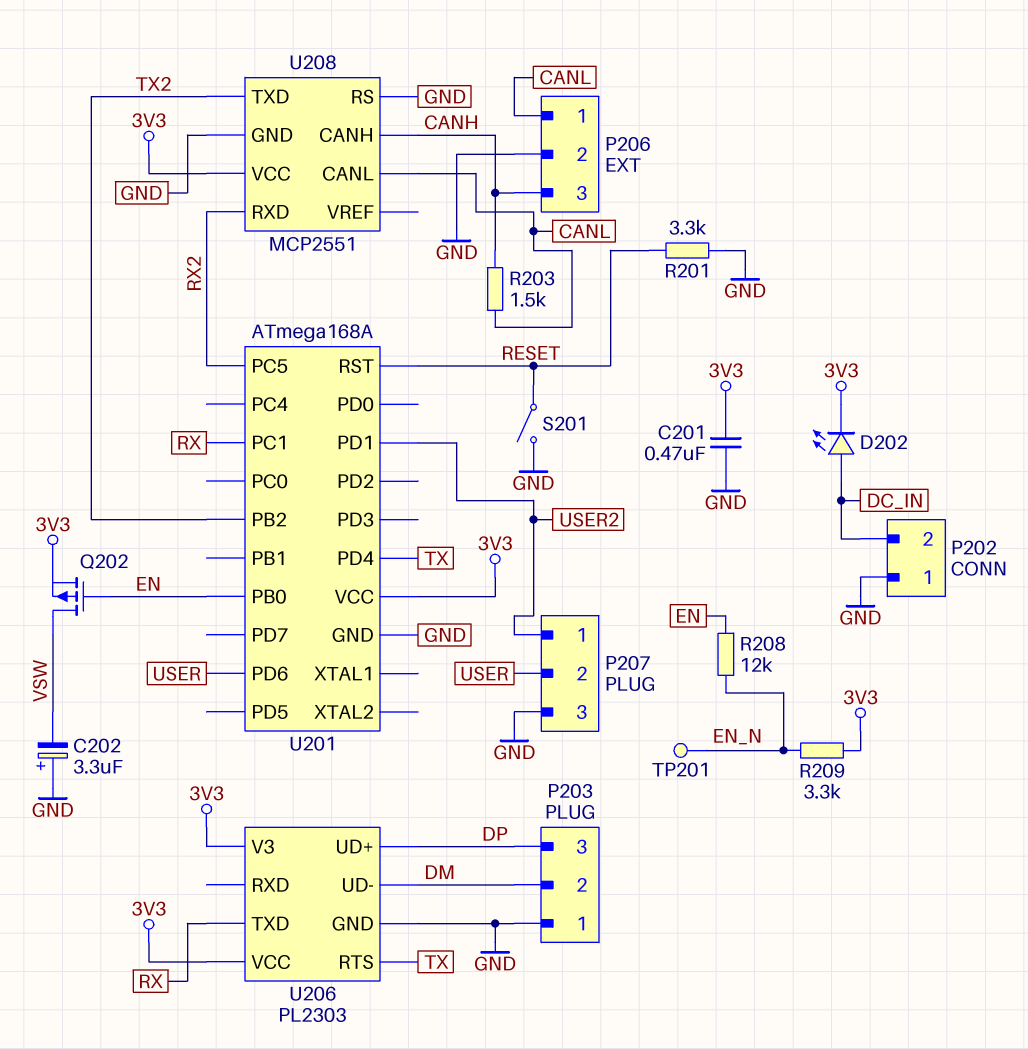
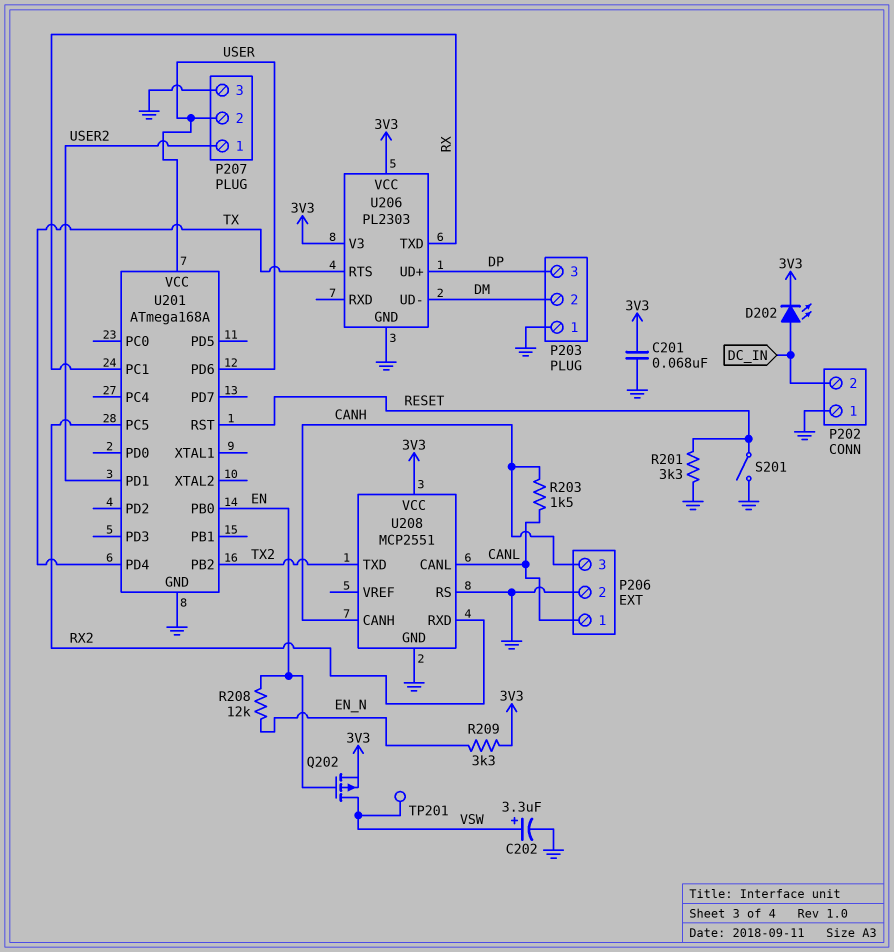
C201: 470nF (3V3, GND) -> 68nF (3V3, GND)
C202: 3.3uF (plus GND, minus VSW) -> 3.3uF (plus VSW, minus GND)
TP201: test point (EN_N) -> test point (VSW)
U201 pin VCC: 3V3 -> USER

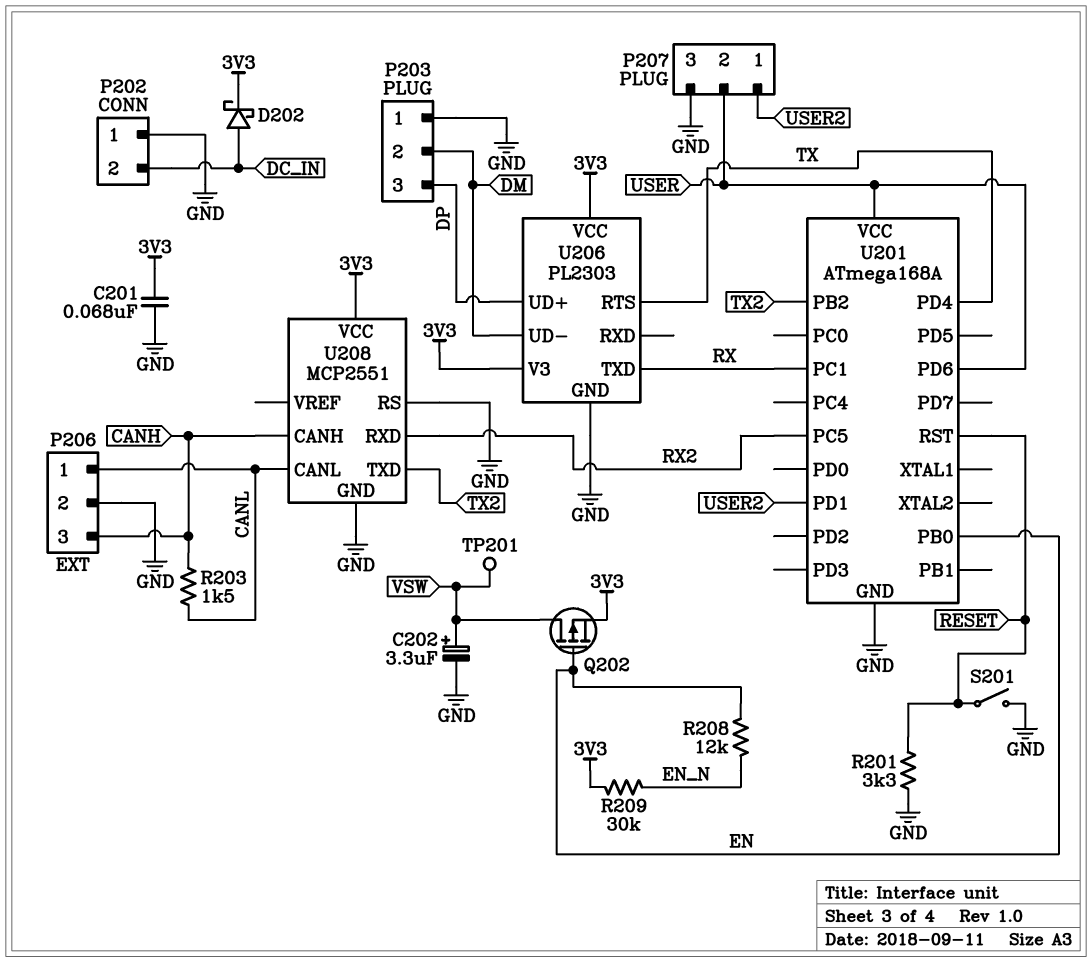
D202: LED (A DC_IN, K 3V3) -> schottky (A DC_IN, K 3V3)
R209: 3.3k (3V3, EN_N) -> 30k (3V3, EN_N)

